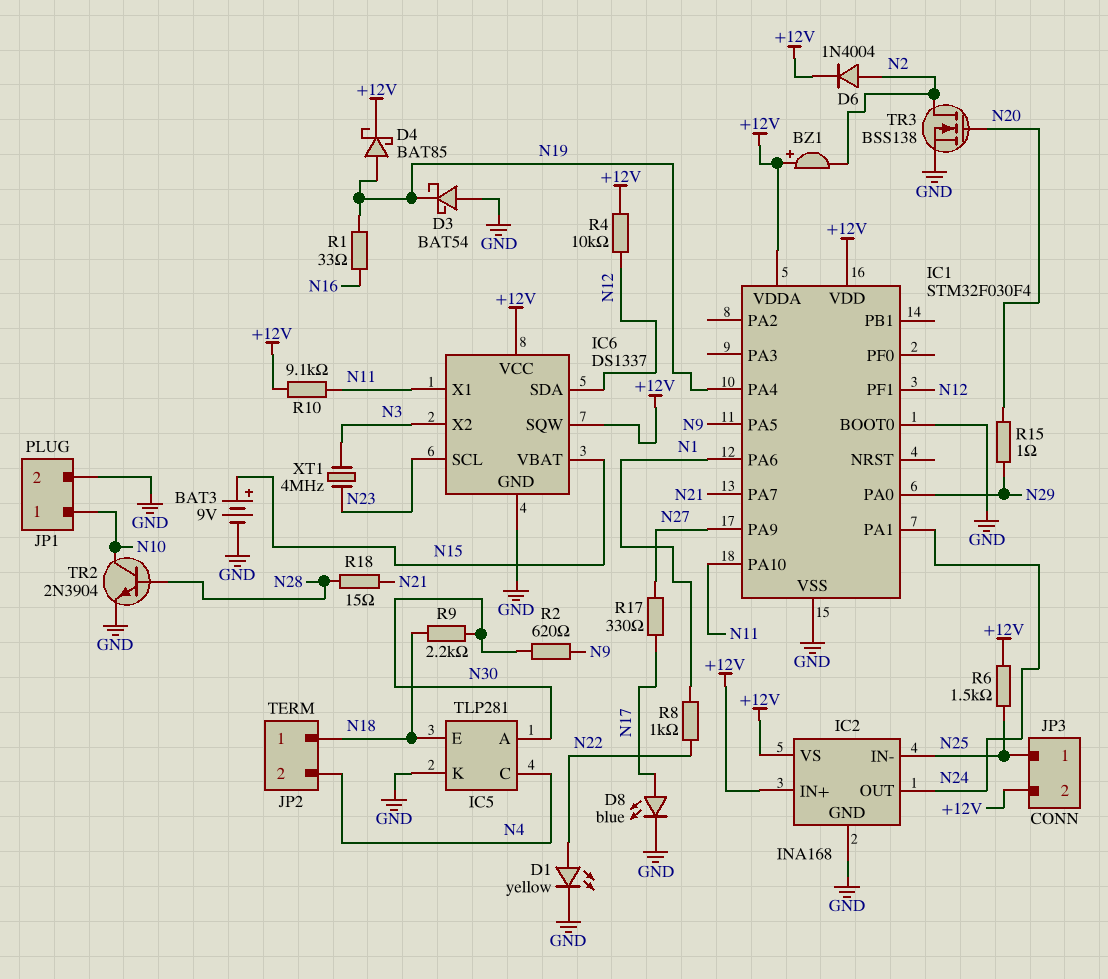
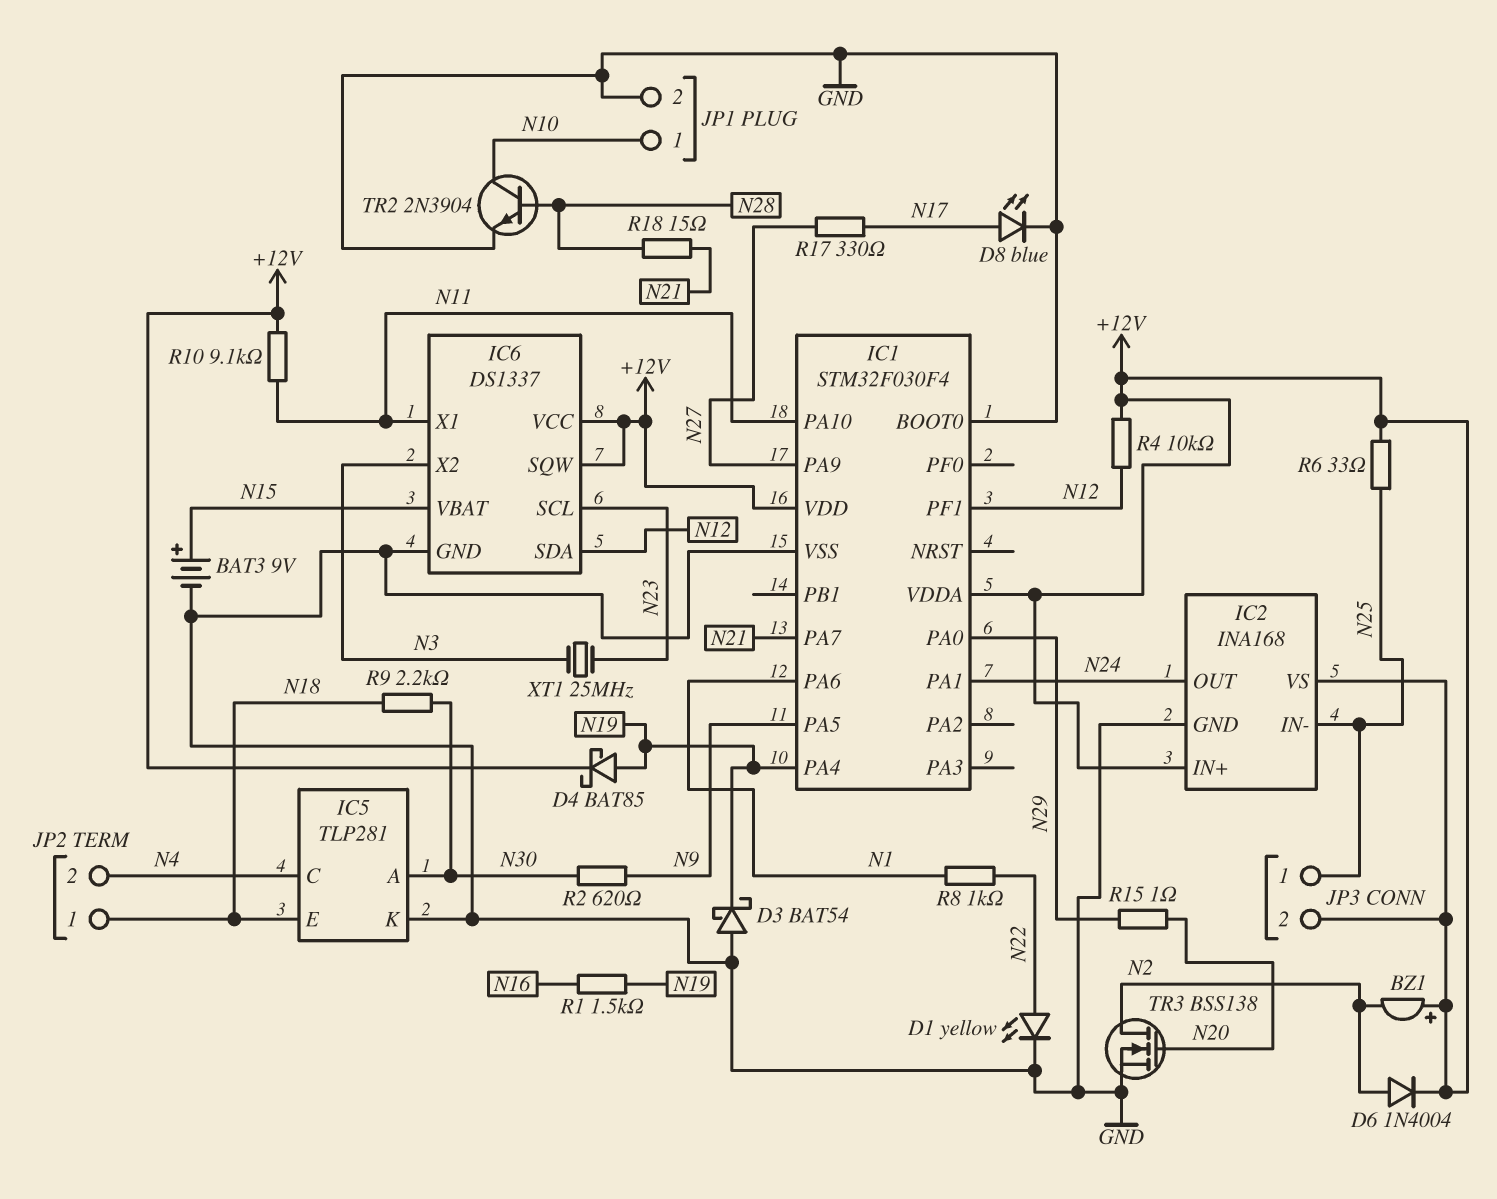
R1: 33 (N16, N19) -> 1.5k (N16, N19)
R6: 1.5k (+12V, N25) -> 33 (+12V, N25)
XT1: 4MHz (N3, N23) -> 25MHz (N3, N23)

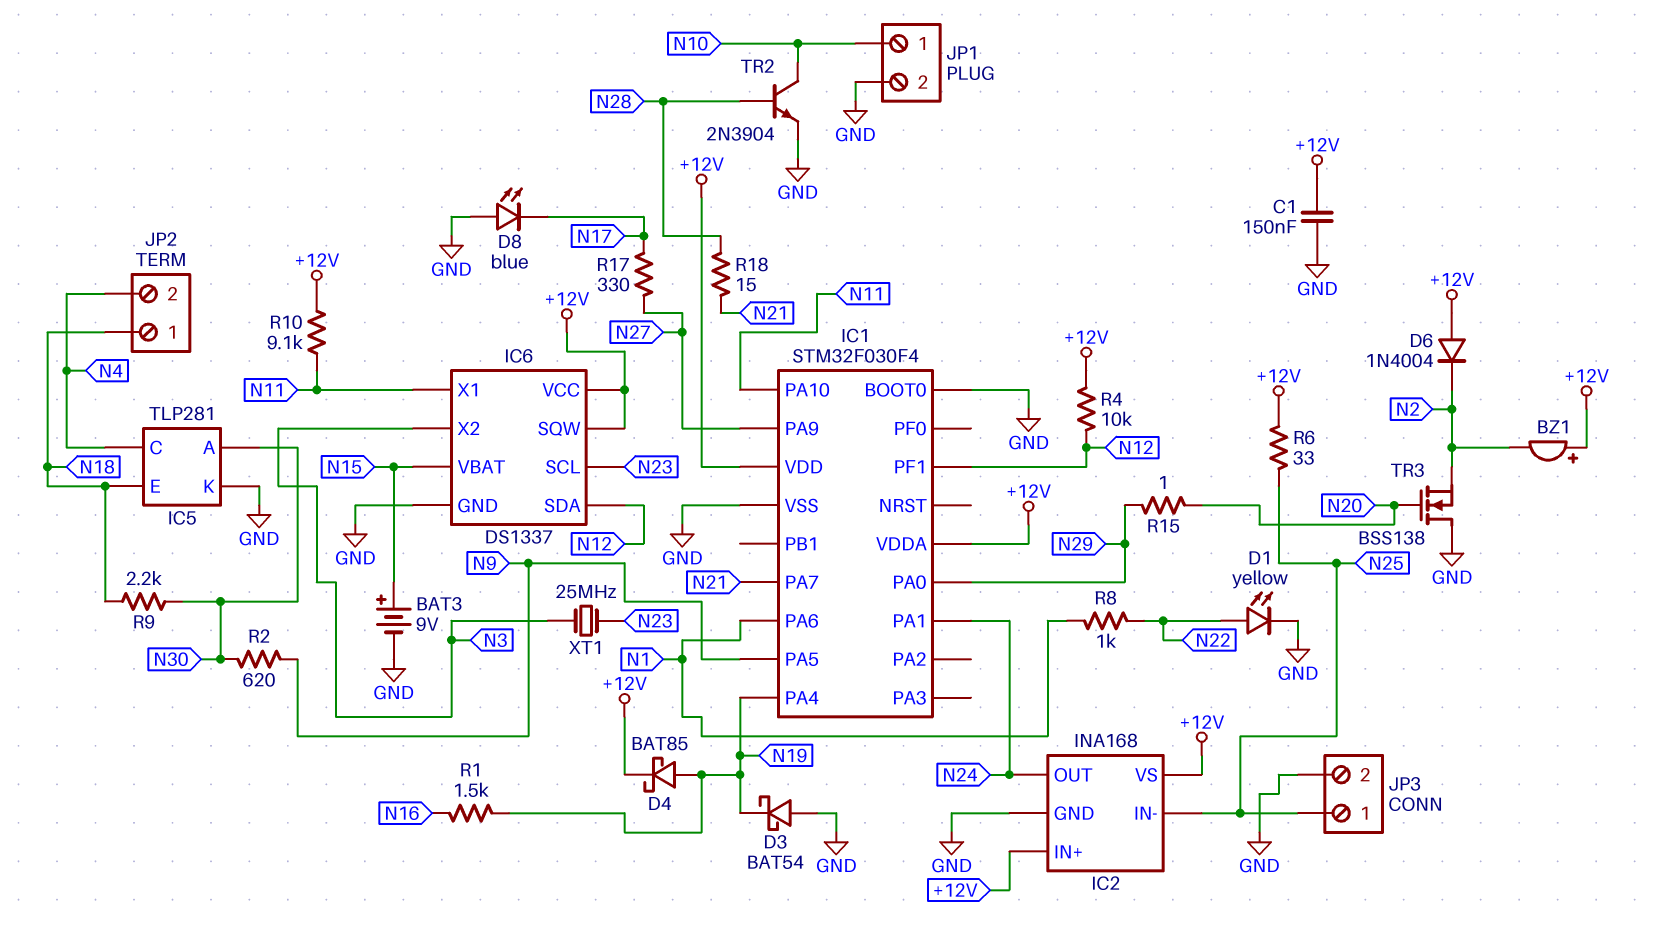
C1: none -> 150nF (+12V, GND)
D6: diode 1N4004 (A N2, K +12V) -> diode 1N4004 (A +12V, K N2)
D8: LED blue (A N17, K GND) -> LED blue (A GND, K N17)
JP3 pin 2: +12V -> GND
TR3: NMOS BSS138 (G N20, D N2, S GND) -> NMOS BSS138 (G N20, D GND, S N2)

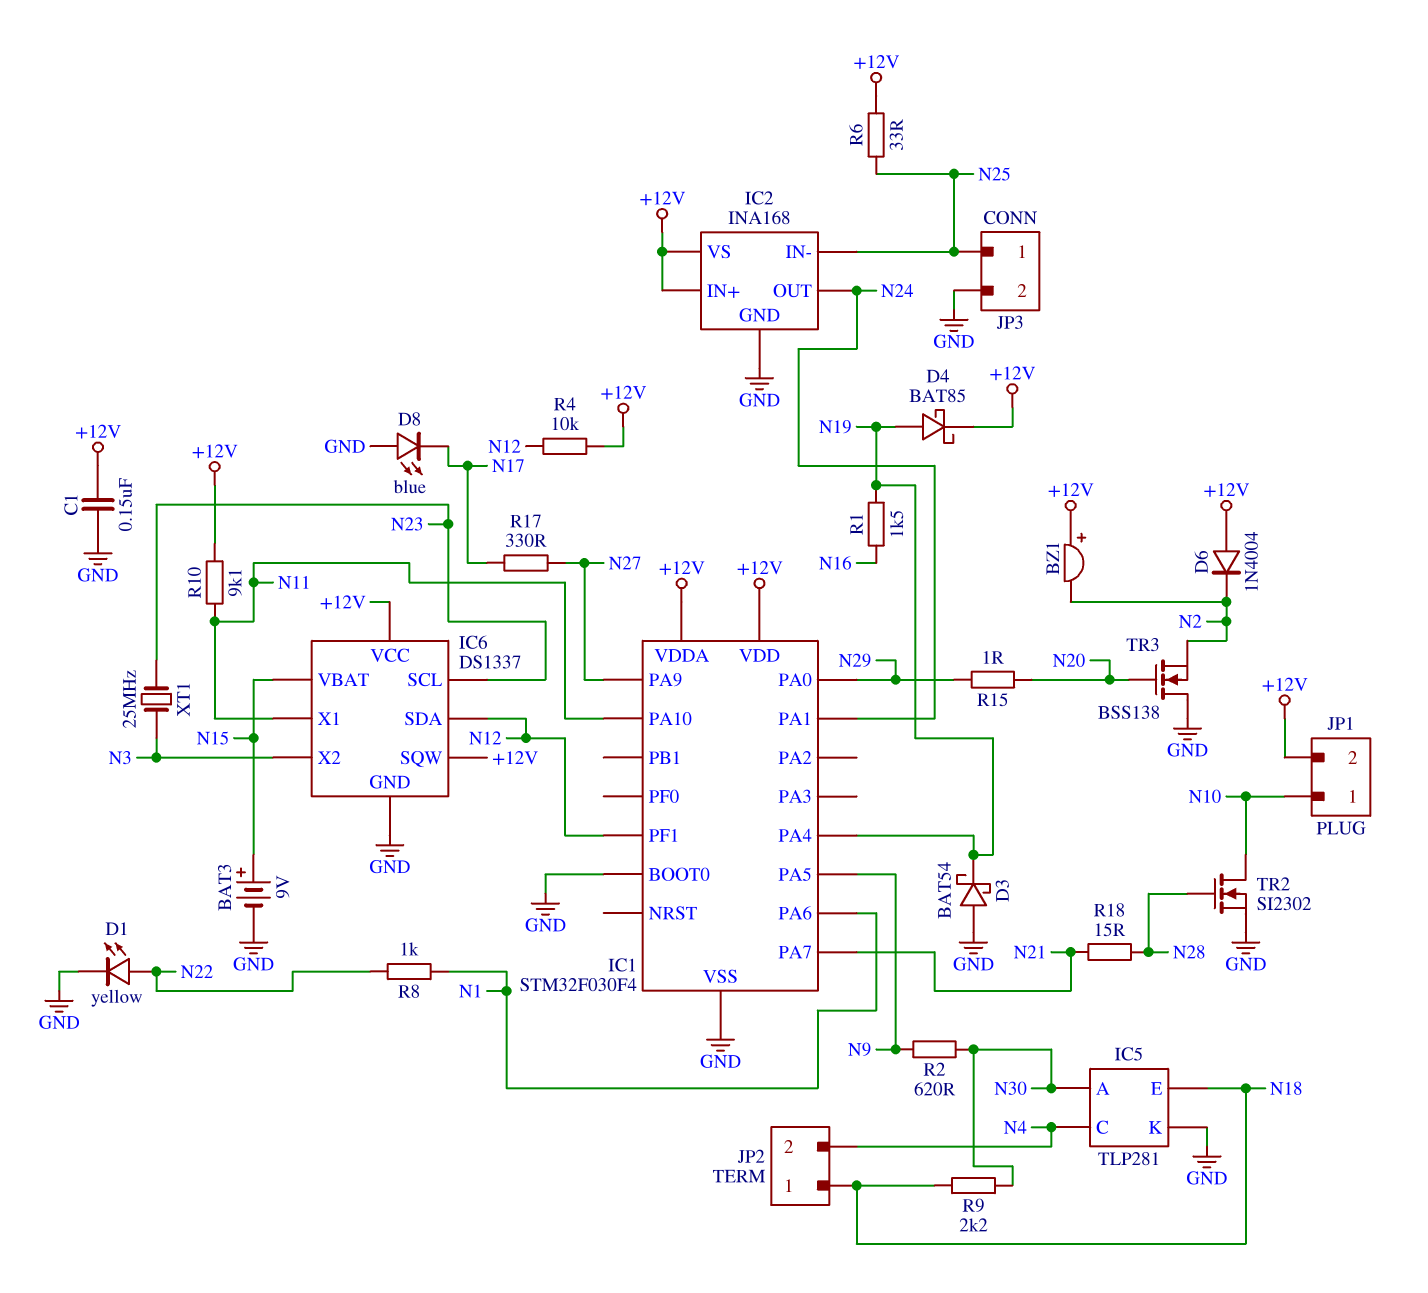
JP1 pin 2: GND -> +12V
TR2: NPN 2N3904 (B N28, C N10, E GND) -> NMOS SI2302 (G N28, D N10, S GND)

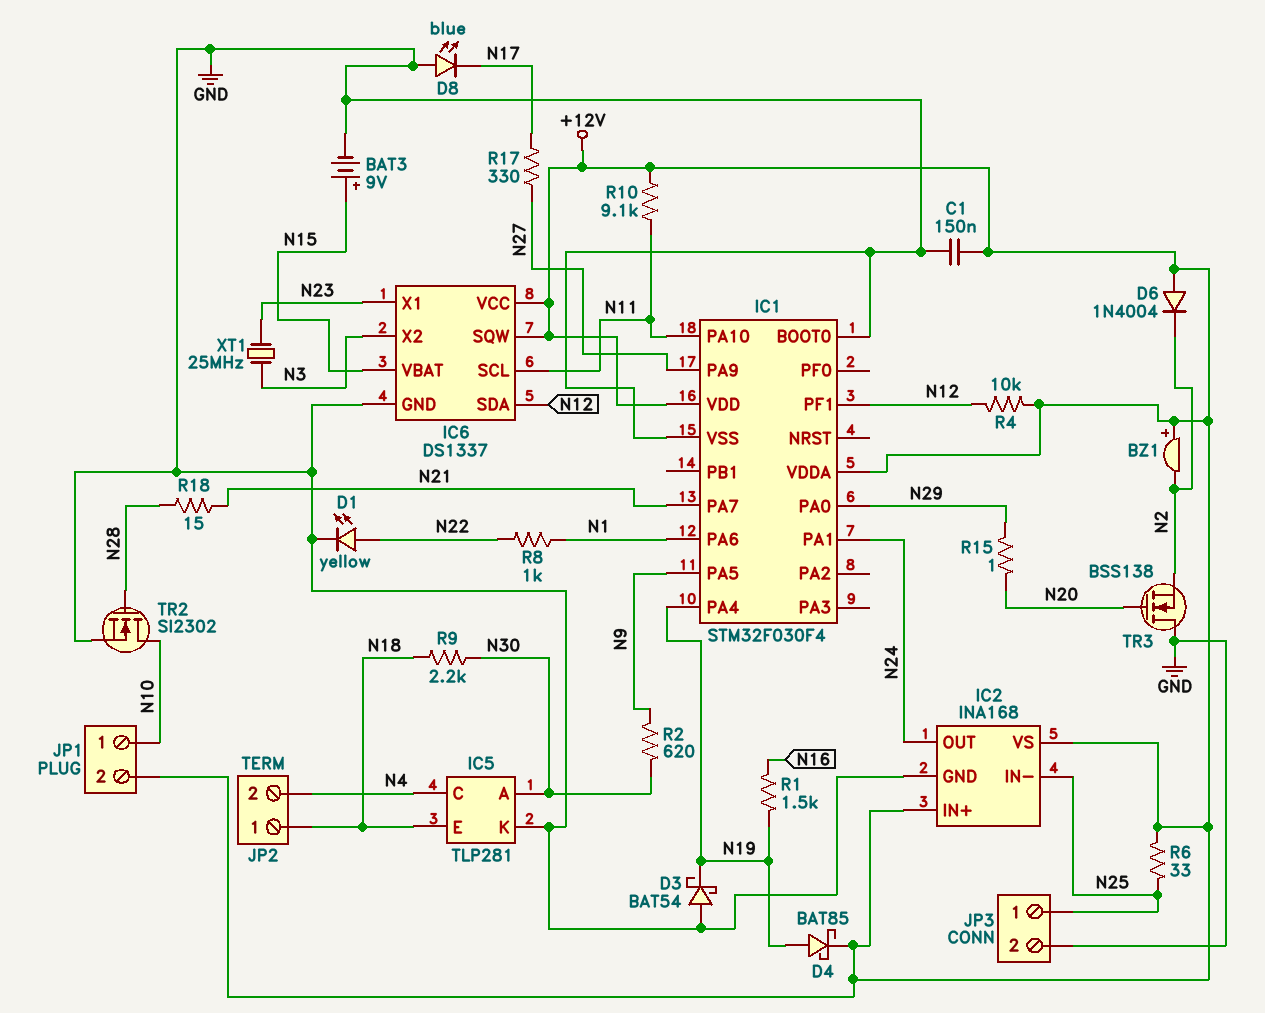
IC6 pin SCL: N23 -> N11
IC6 pin X1: N11 -> N23

